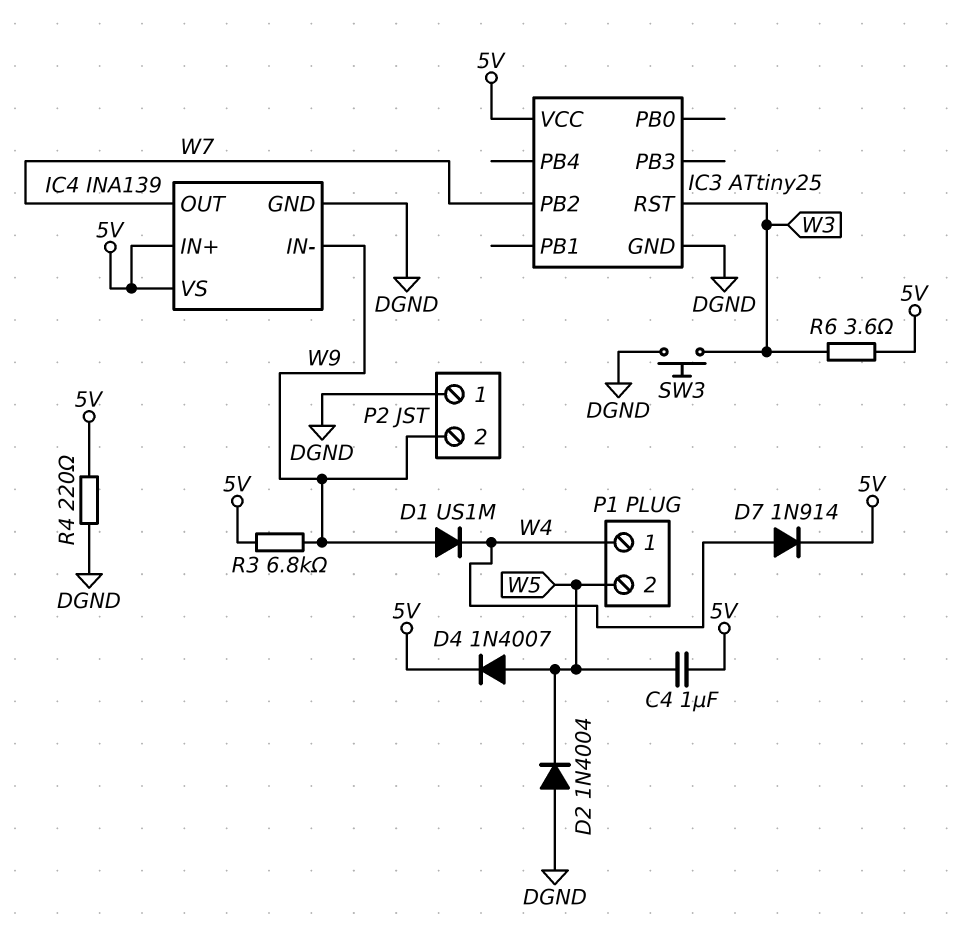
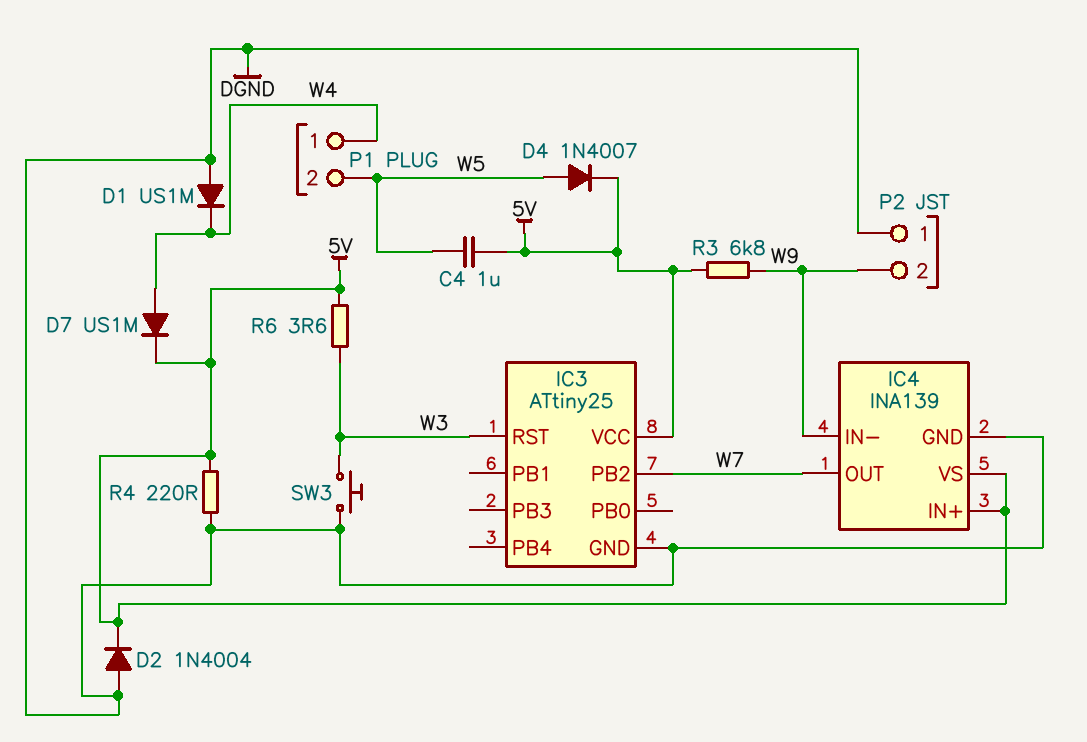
D1: diode US1M (A W9, K W4) -> diode US1M (A DGND, K W4)
D2: diode 1N4004 (A DGND, K W5) -> diode 1N4004 (A DGND, K 5V)
D7: diode 1N914 (A W4, K 5V) -> diode US1M (A W4, K 5V)

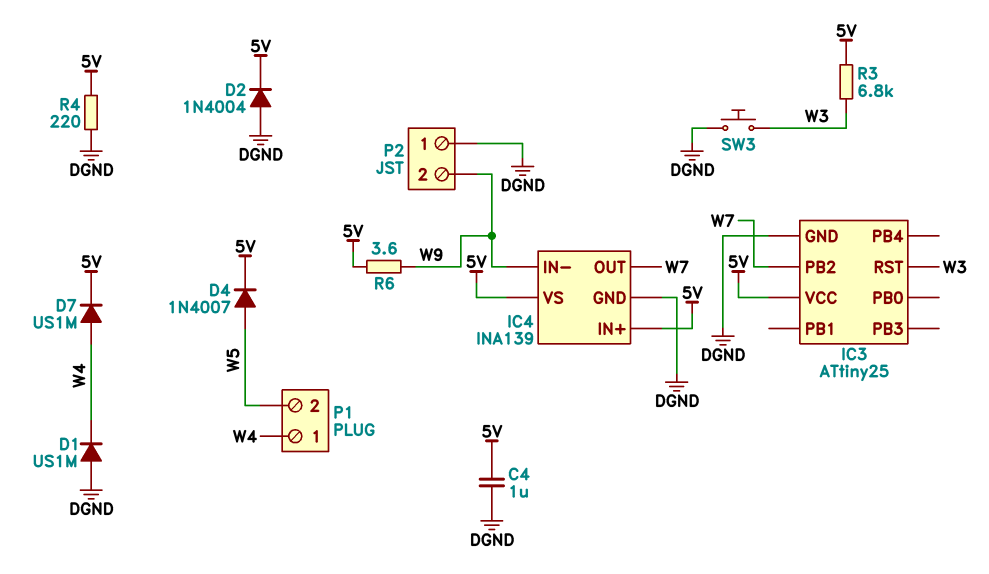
C4: 1uF (5V, W5) -> 1uF (5V, DGND)
R3: 6.8k (5V, W9) -> 6.8k (5V, W3)
R6: 3.6 (5V, W3) -> 3.6 (5V, W9)

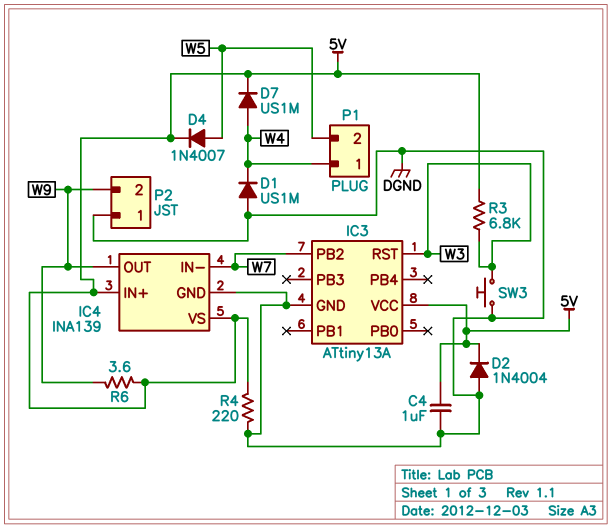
IC3: ATtiny25 -> ATtiny13A
IC4 pin IN-: W9 -> W7
IC4 pin OUT: W7 -> W9

